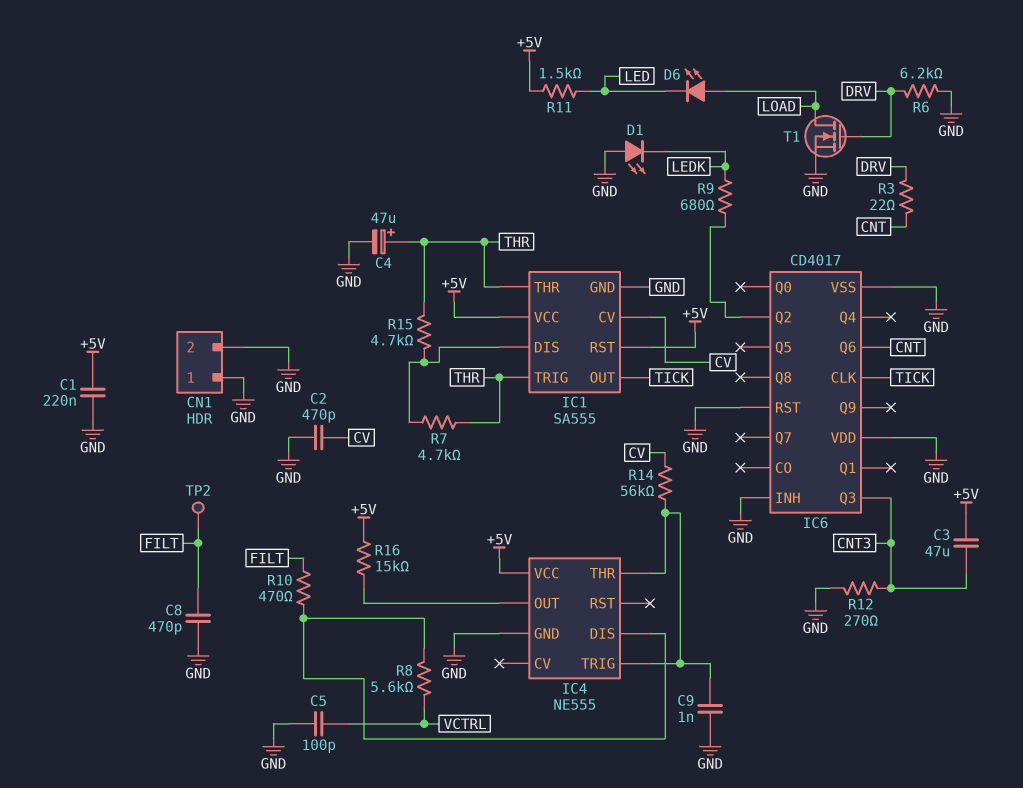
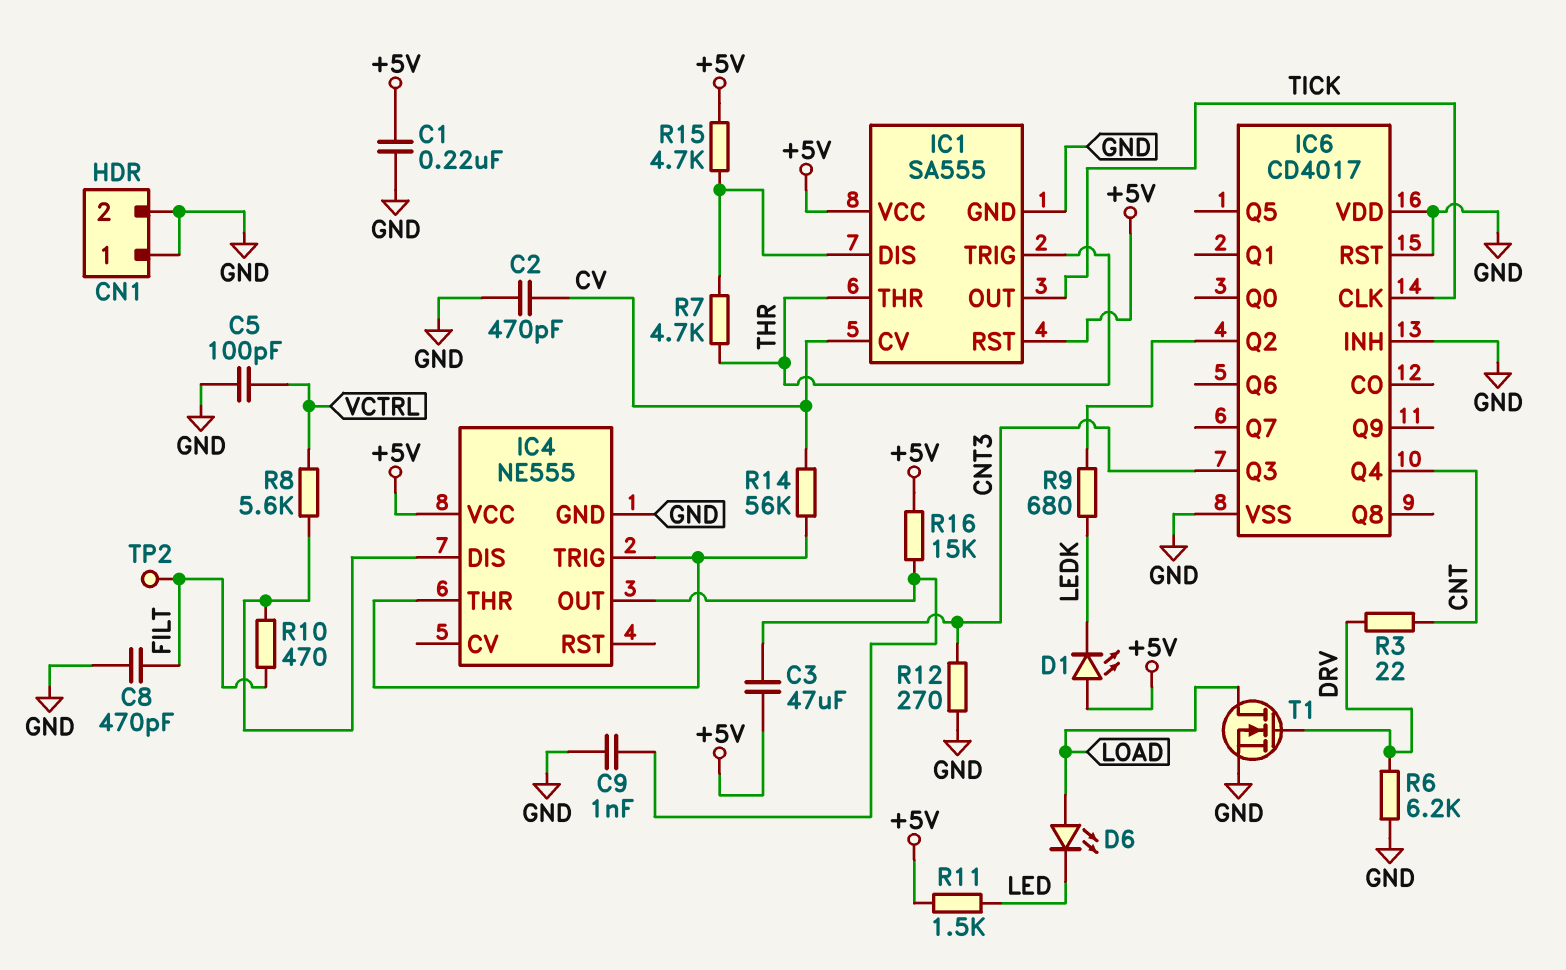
C4: 47uF (plus THR, minus GND) -> none
C9: 1nF (GND, IC4/THR) -> 1nF (GND, IC4/OUT)
D1: LED (A GND, K LEDK) -> LED (A +5V, K LEDK)
IC6 pin Q4: none -> CNT
IC6 pin Q6: CNT -> none
R15: 4.7k (IC1/DIS, THR) -> 4.7k (+5V, IC1/DIS)

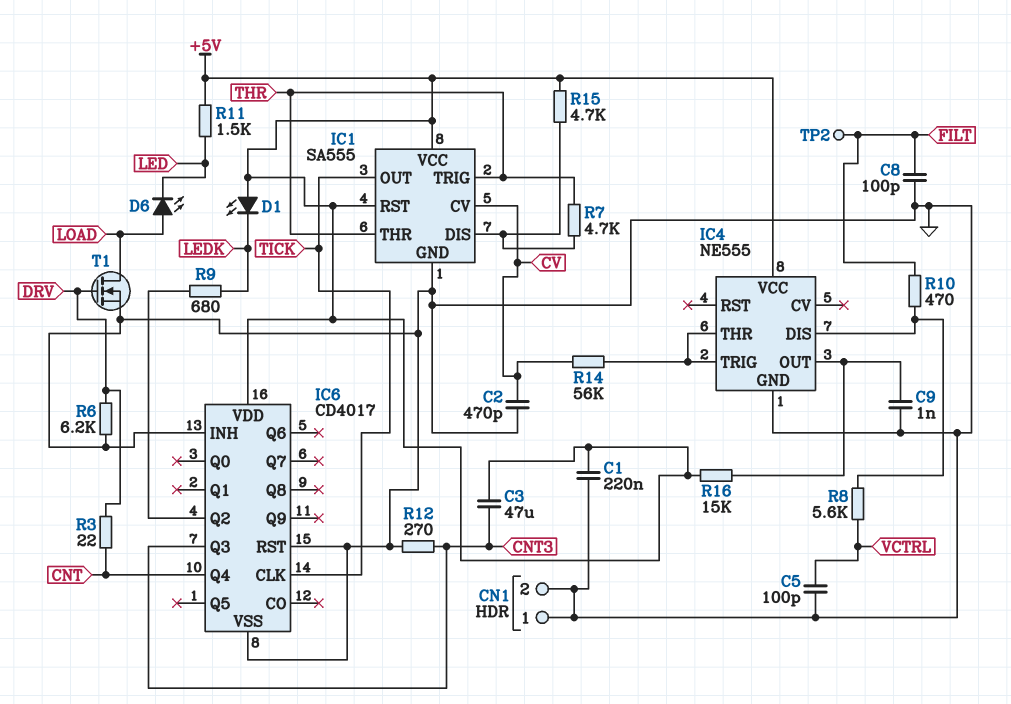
C8: 470pF (FILT, GND) -> 100pF (FILT, GND)
IC6 pin VDD: GND -> +5V

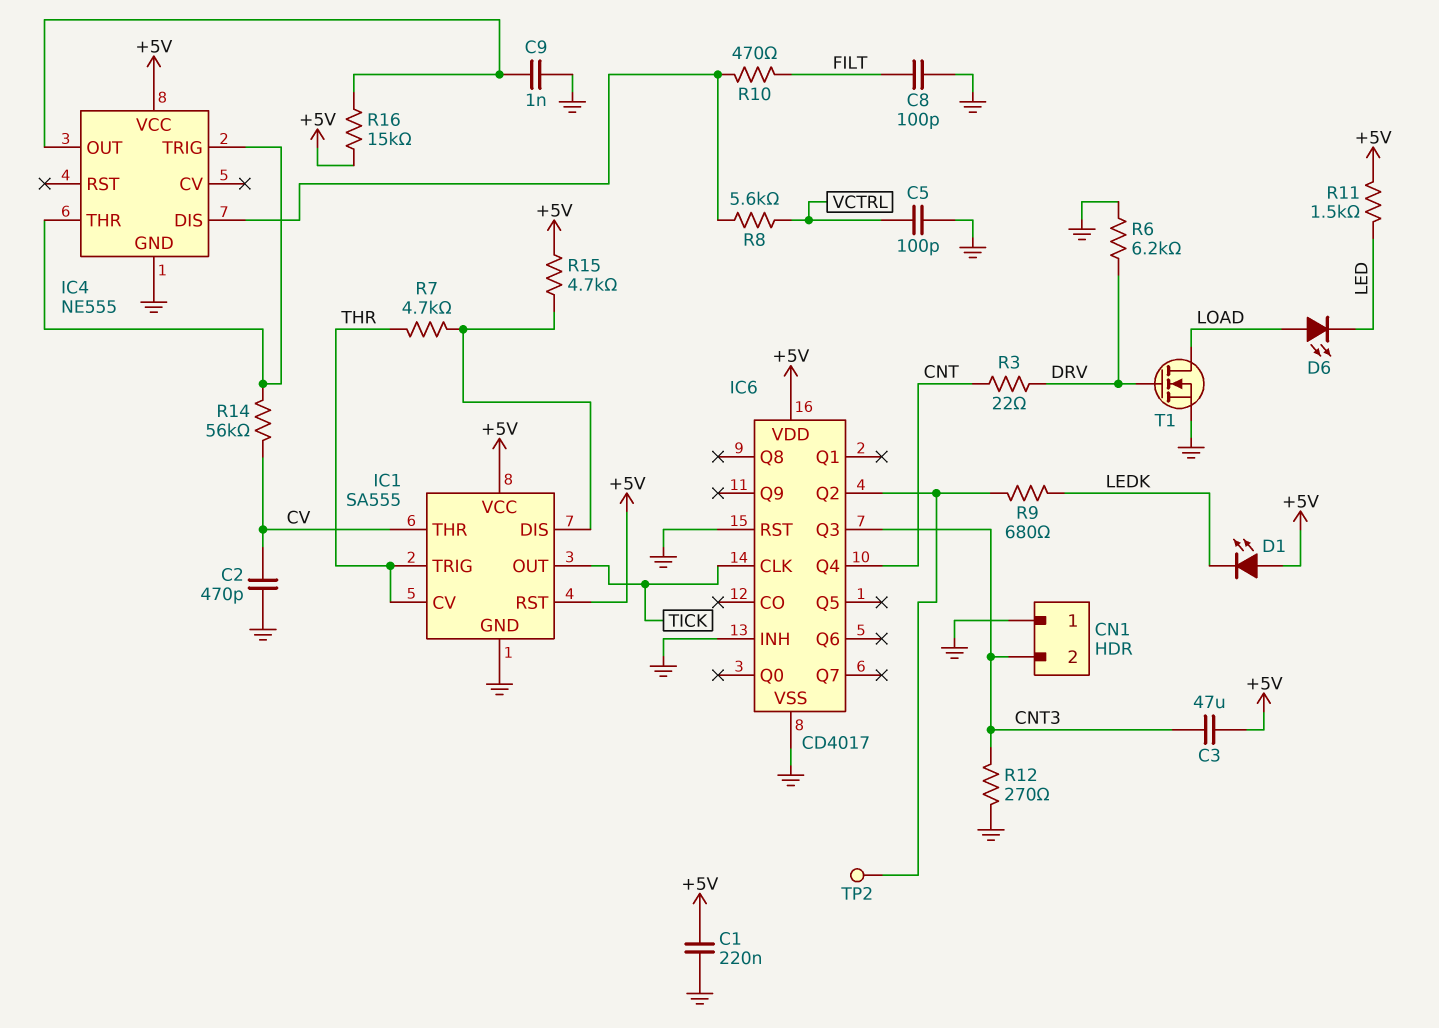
CN1 pin 2: GND -> CNT3
IC1 pin CV: CV -> THR
IC1 pin THR: THR -> CV
TP2: test point (FILT) -> test point (IC6/Q2)

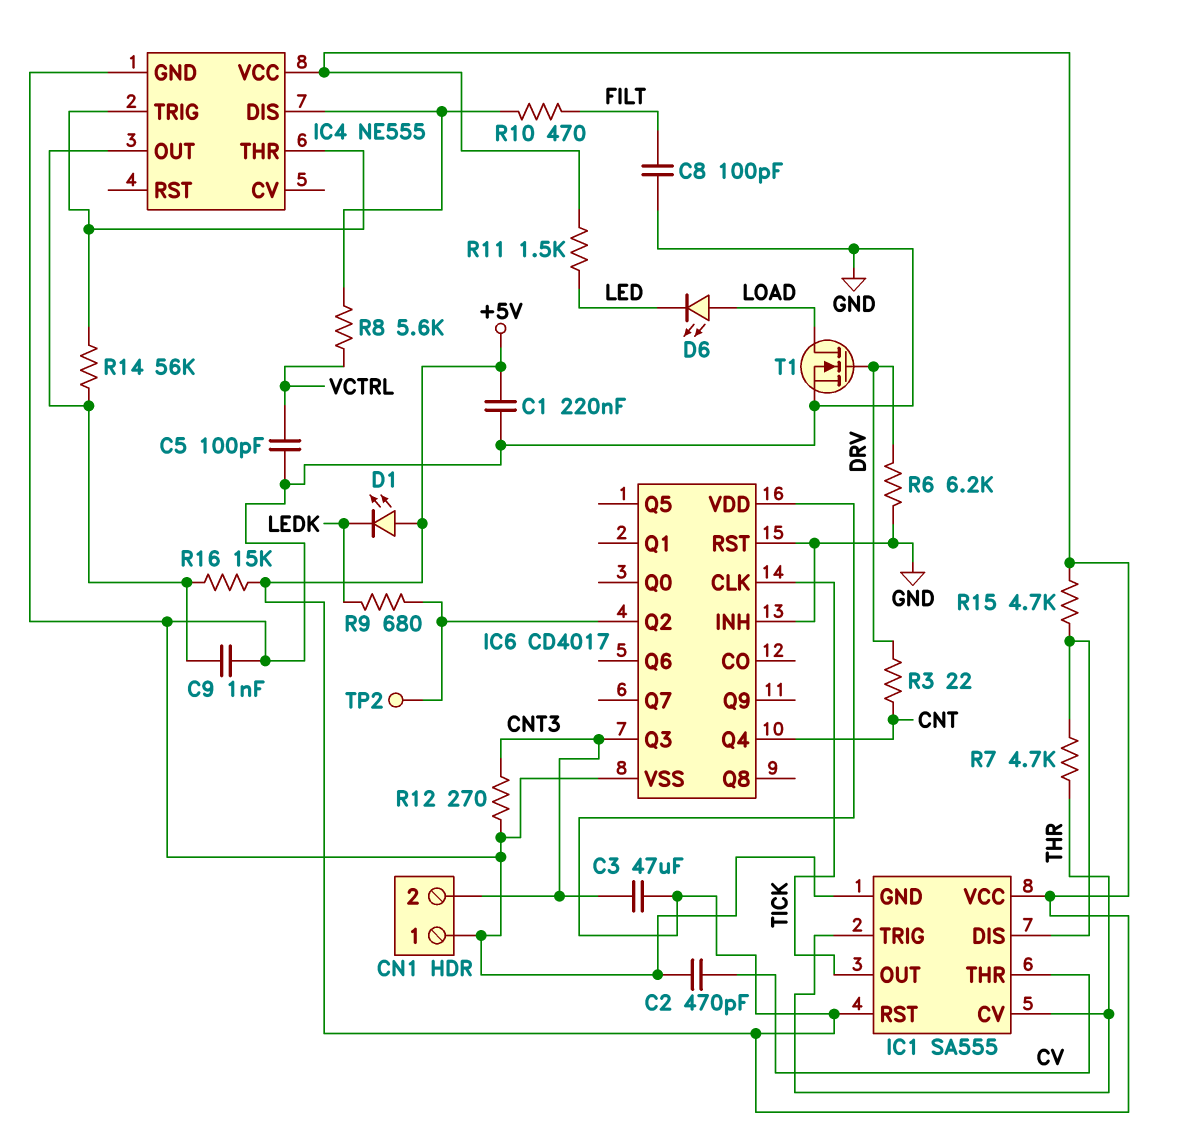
R14: 56k (CV, IC4/THR) -> 56k (IC4/OUT, IC4/THR)

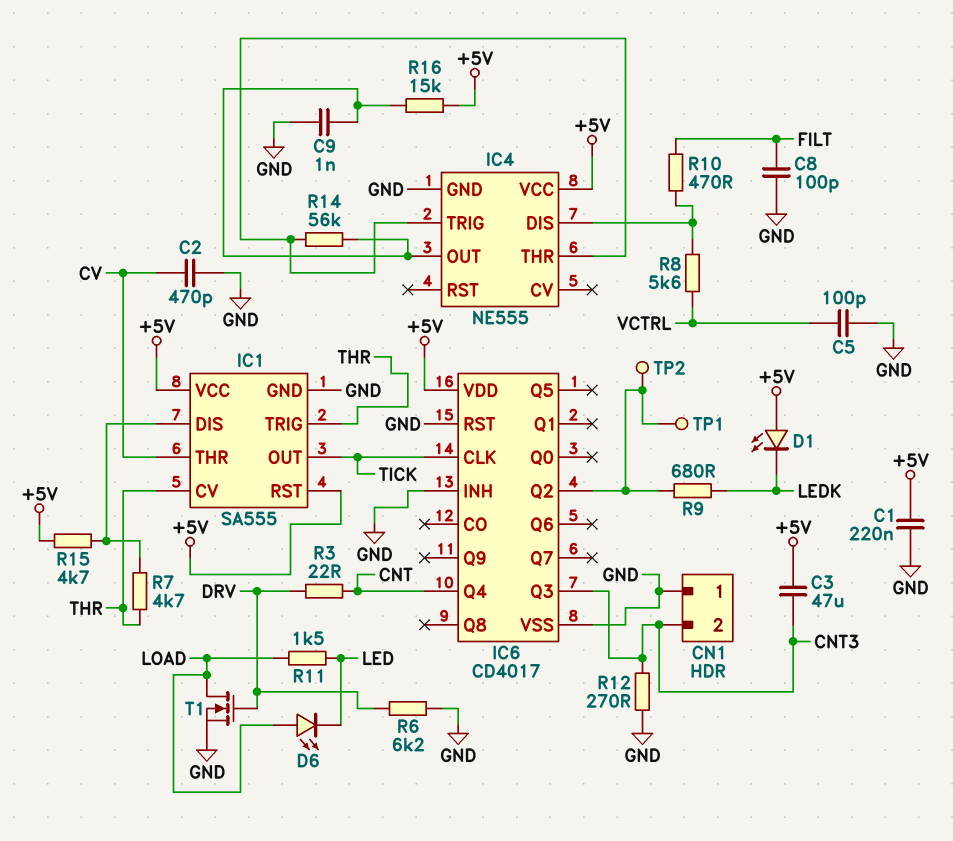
R11: 1.5k (+5V, LED) -> 1.5k (LED, LOAD)
TP1: none -> test point (IC6/Q2)

